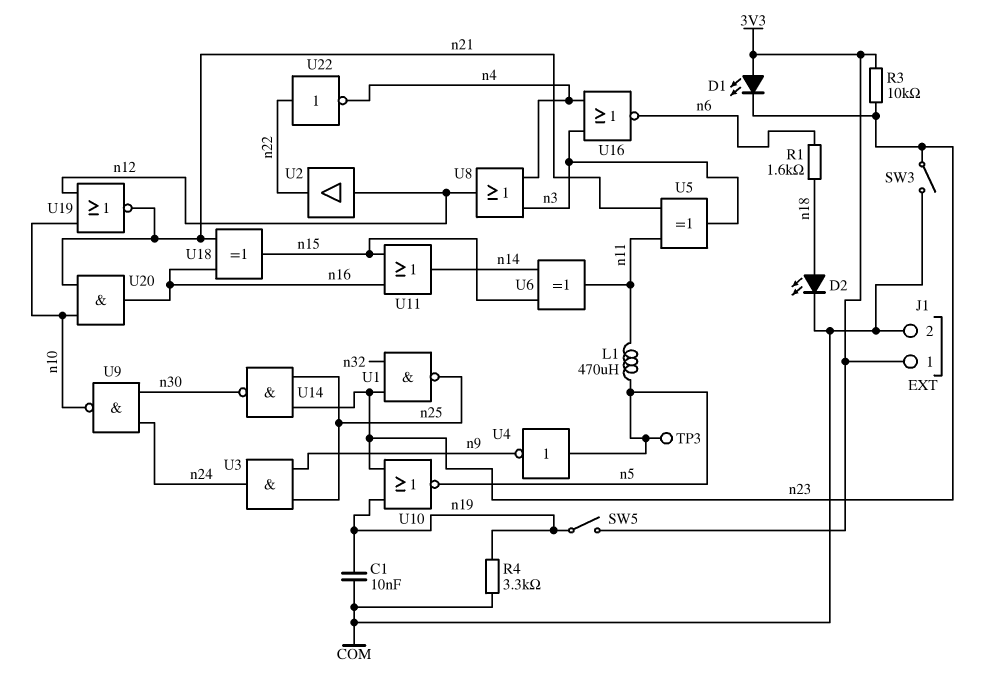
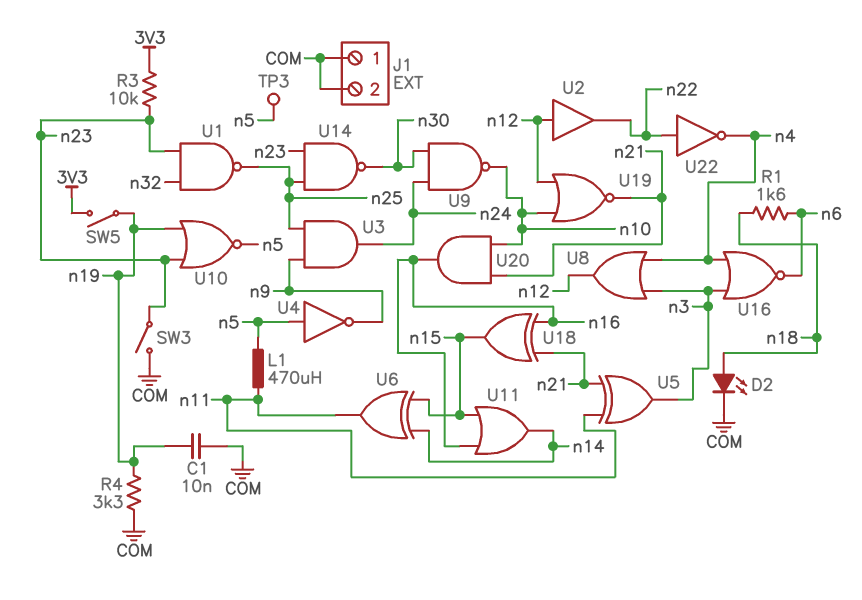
D1: LED (A 3V3, K n23) -> none
J1 pin 1: 3V3 -> COM

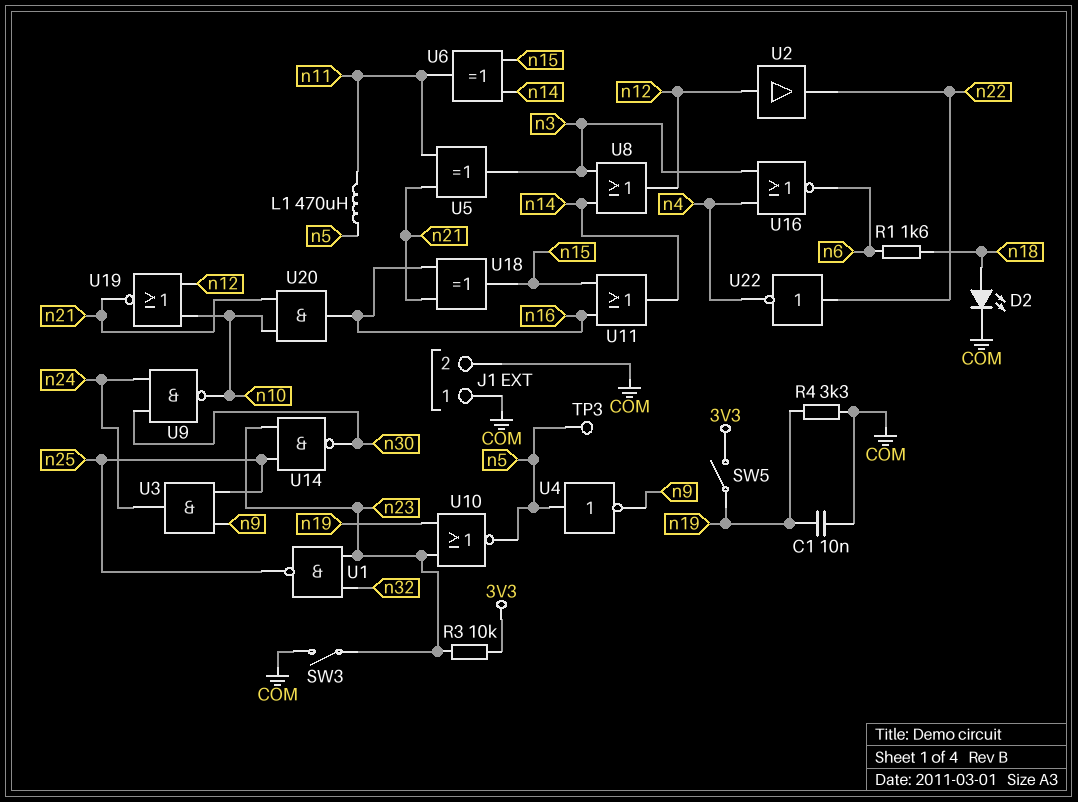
U8: OR (in n3, in n4, out n12) -> OR (in n3, in n14, out n12)

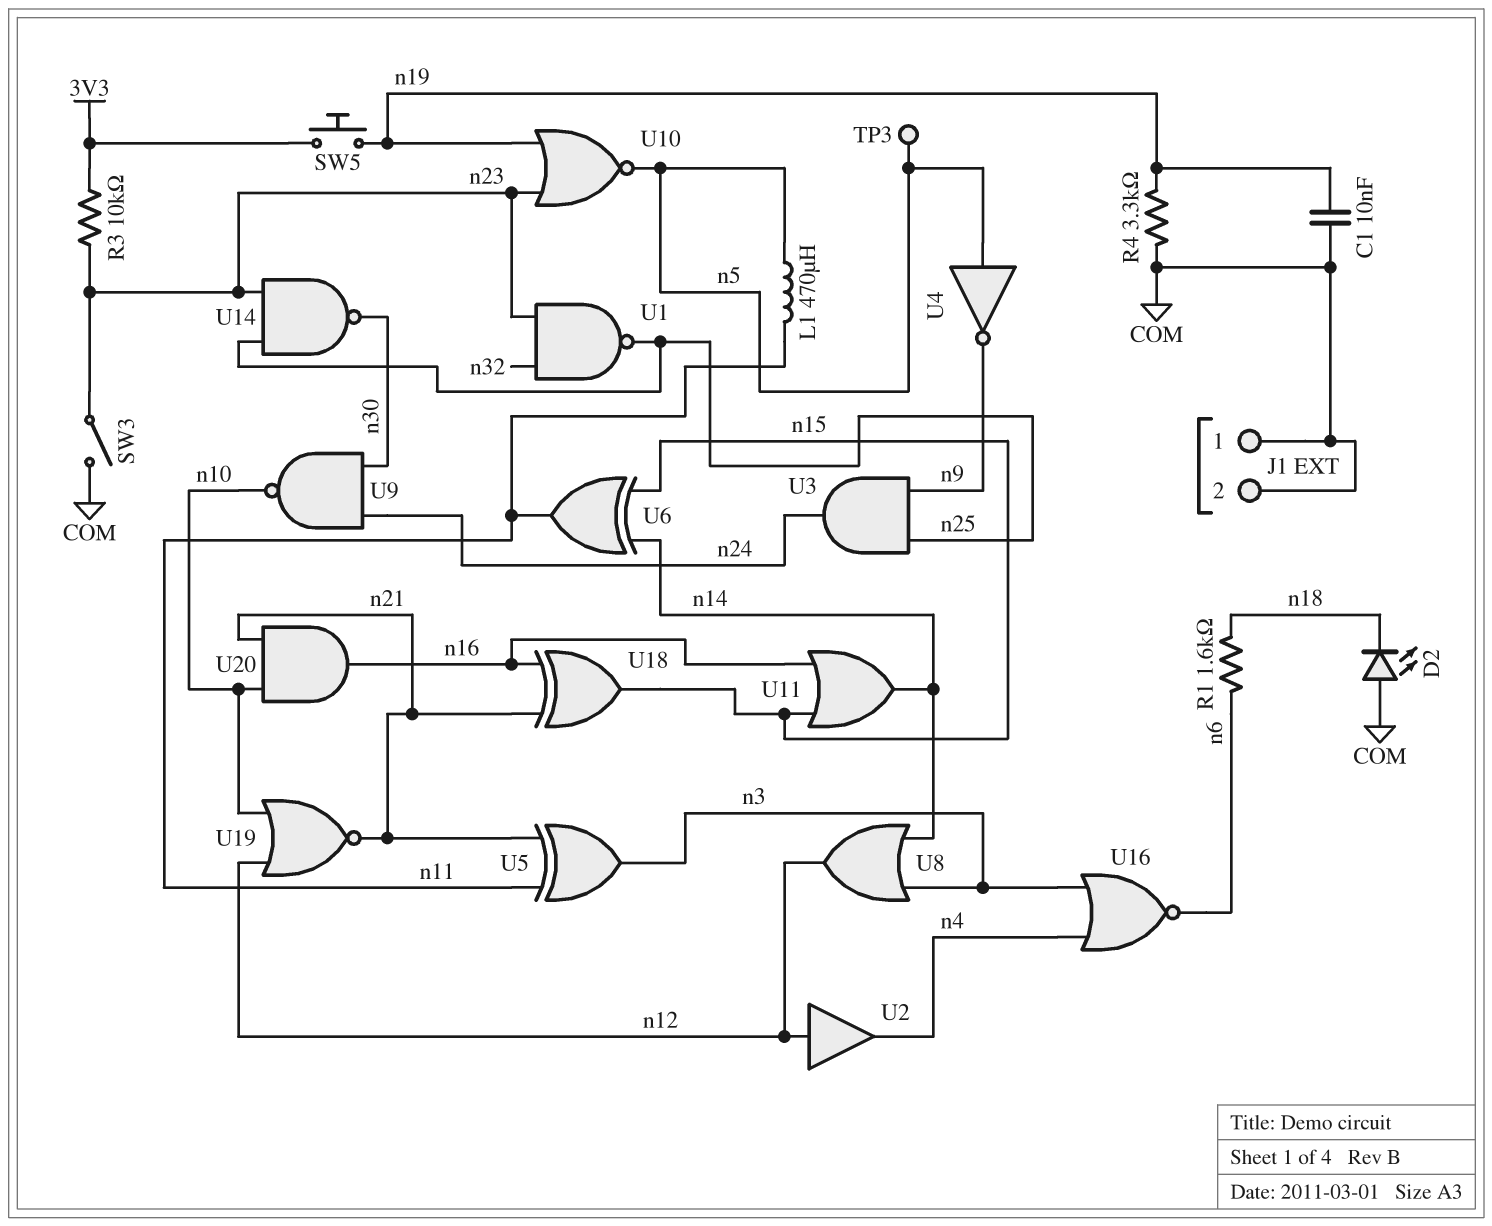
D2: LED (A n18, K COM) -> LED (A COM, K n18)
SW5: switch (3V3, n19) -> button (3V3, n19)
U2: buffer (in n12, out n22) -> buffer (in n12, out n4)
U22: NOT (in n22, out n4) -> none

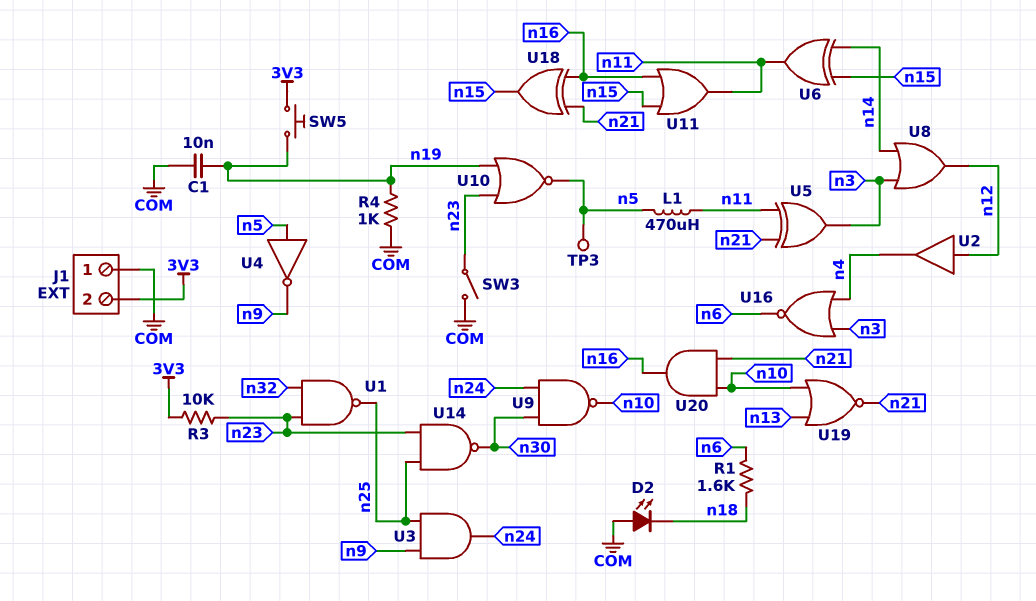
J1 pin 2: COM -> 3V3
R4: 3.3k (COM, n19) -> 1k (COM, n19)
U11: OR (in n15, in n16, out n14) -> OR (in n15, in n16, out n11)
U19: NOR (in n10, in n12, out n21) -> NOR (in n10, in n13, out n21)

